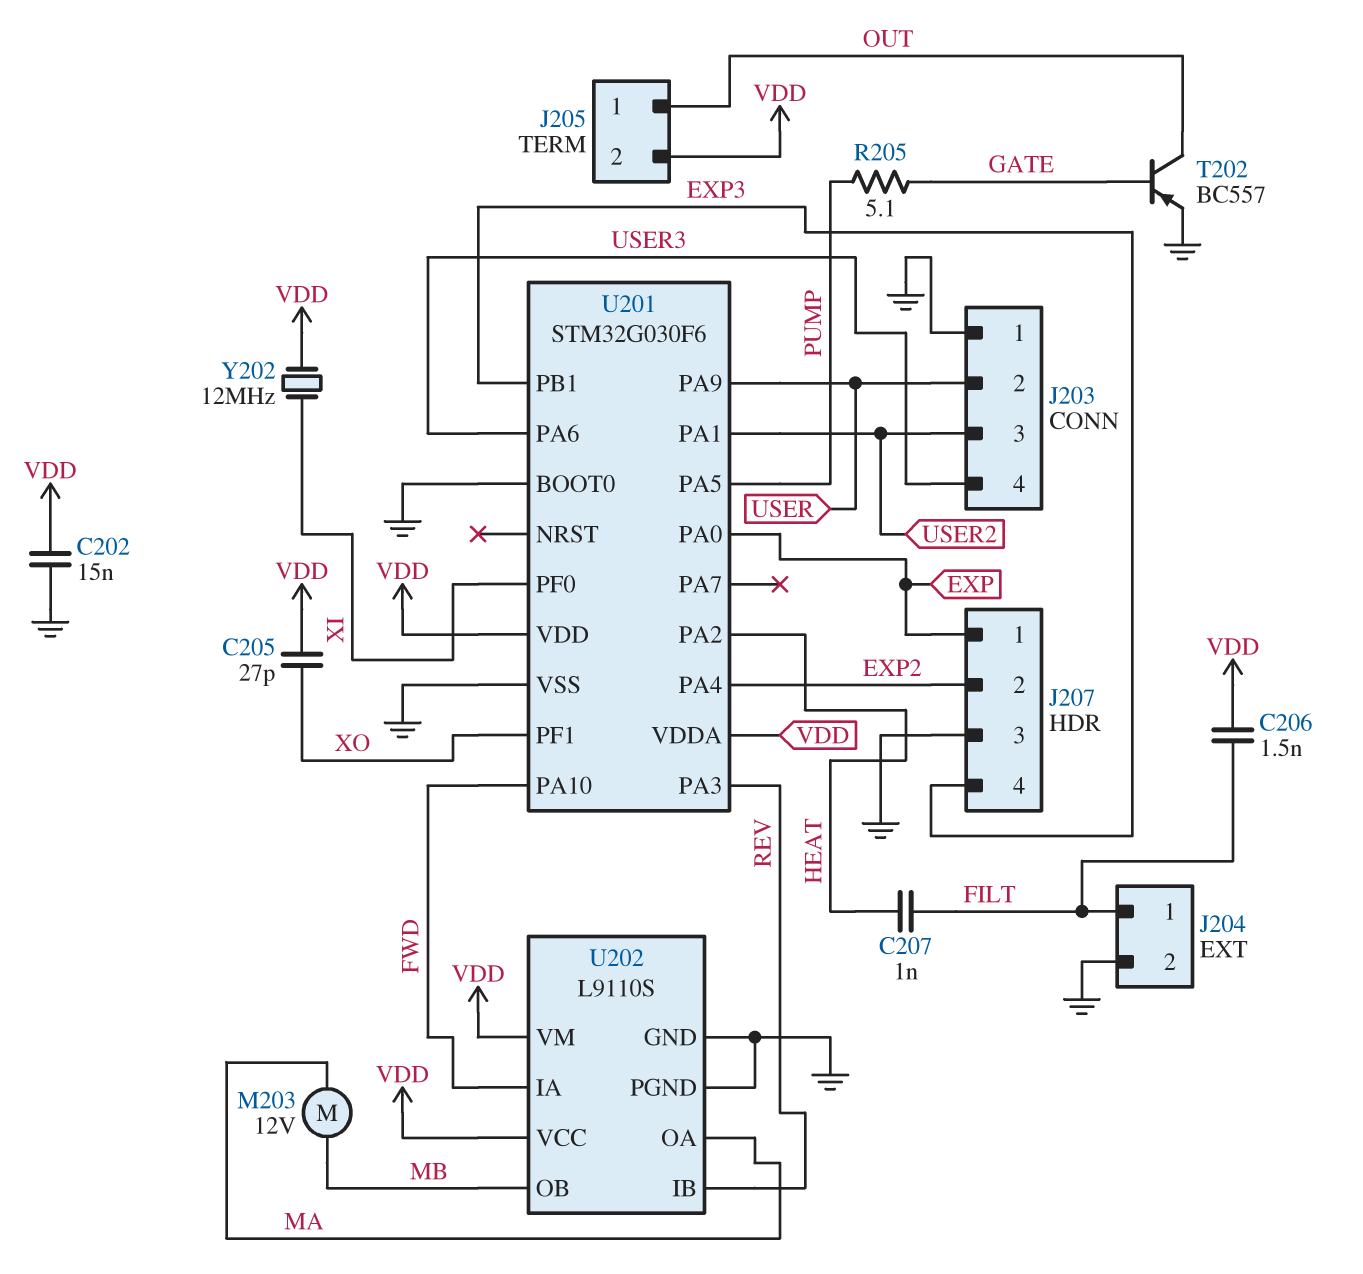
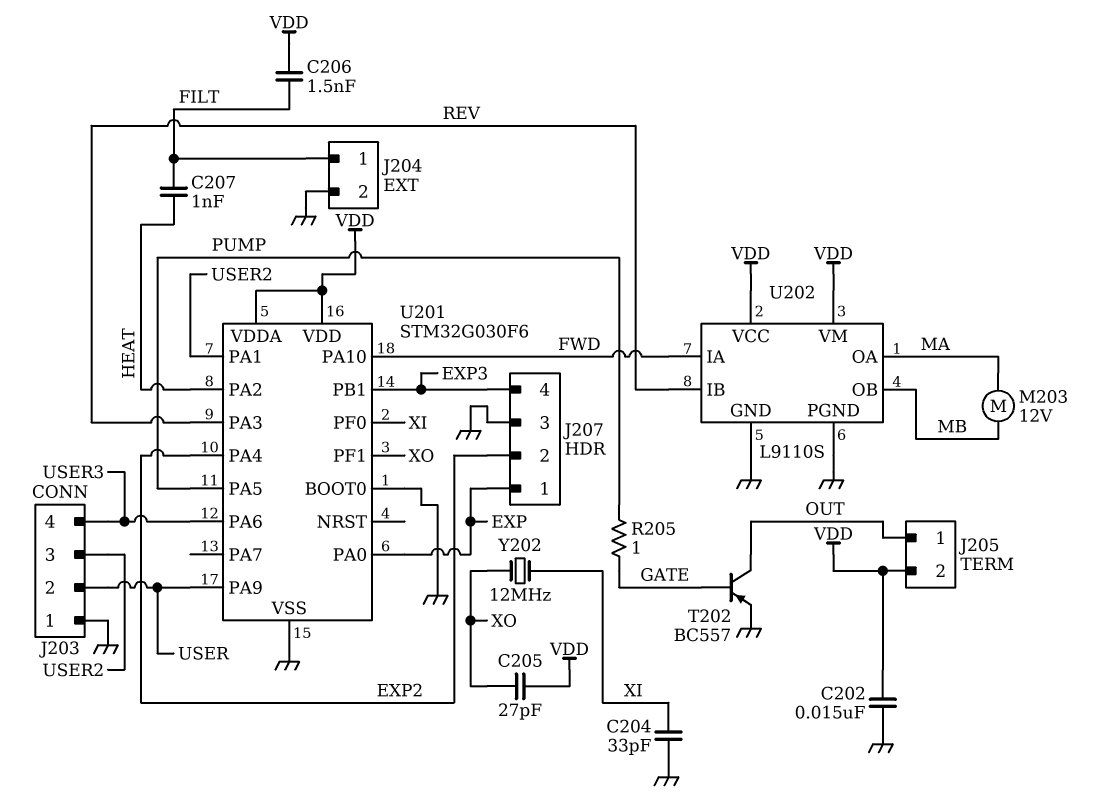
C204: none -> 33pF (GND, XI)
R205: 5.1 (GATE, PUMP) -> 1 (GATE, PUMP)
Y202: 12MHz (VDD, XI) -> 12MHz (XI, XO)

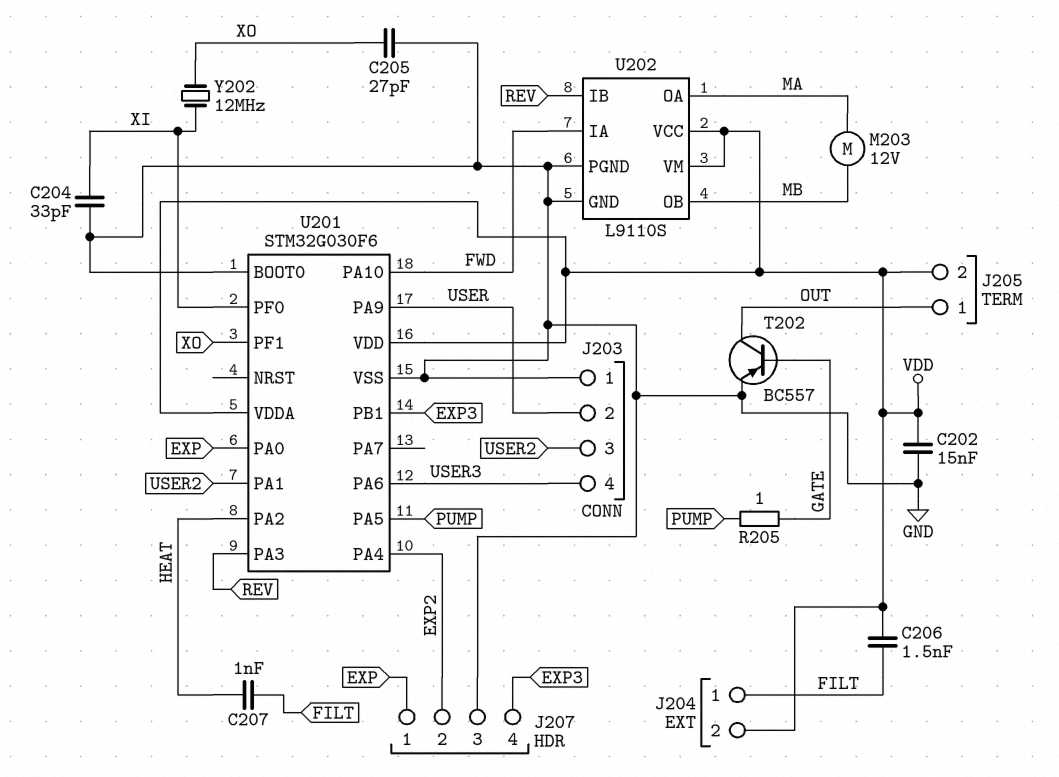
C205: 27pF (VDD, XO) -> 27pF (GND, XO)
J204 pin 2: GND -> VDD

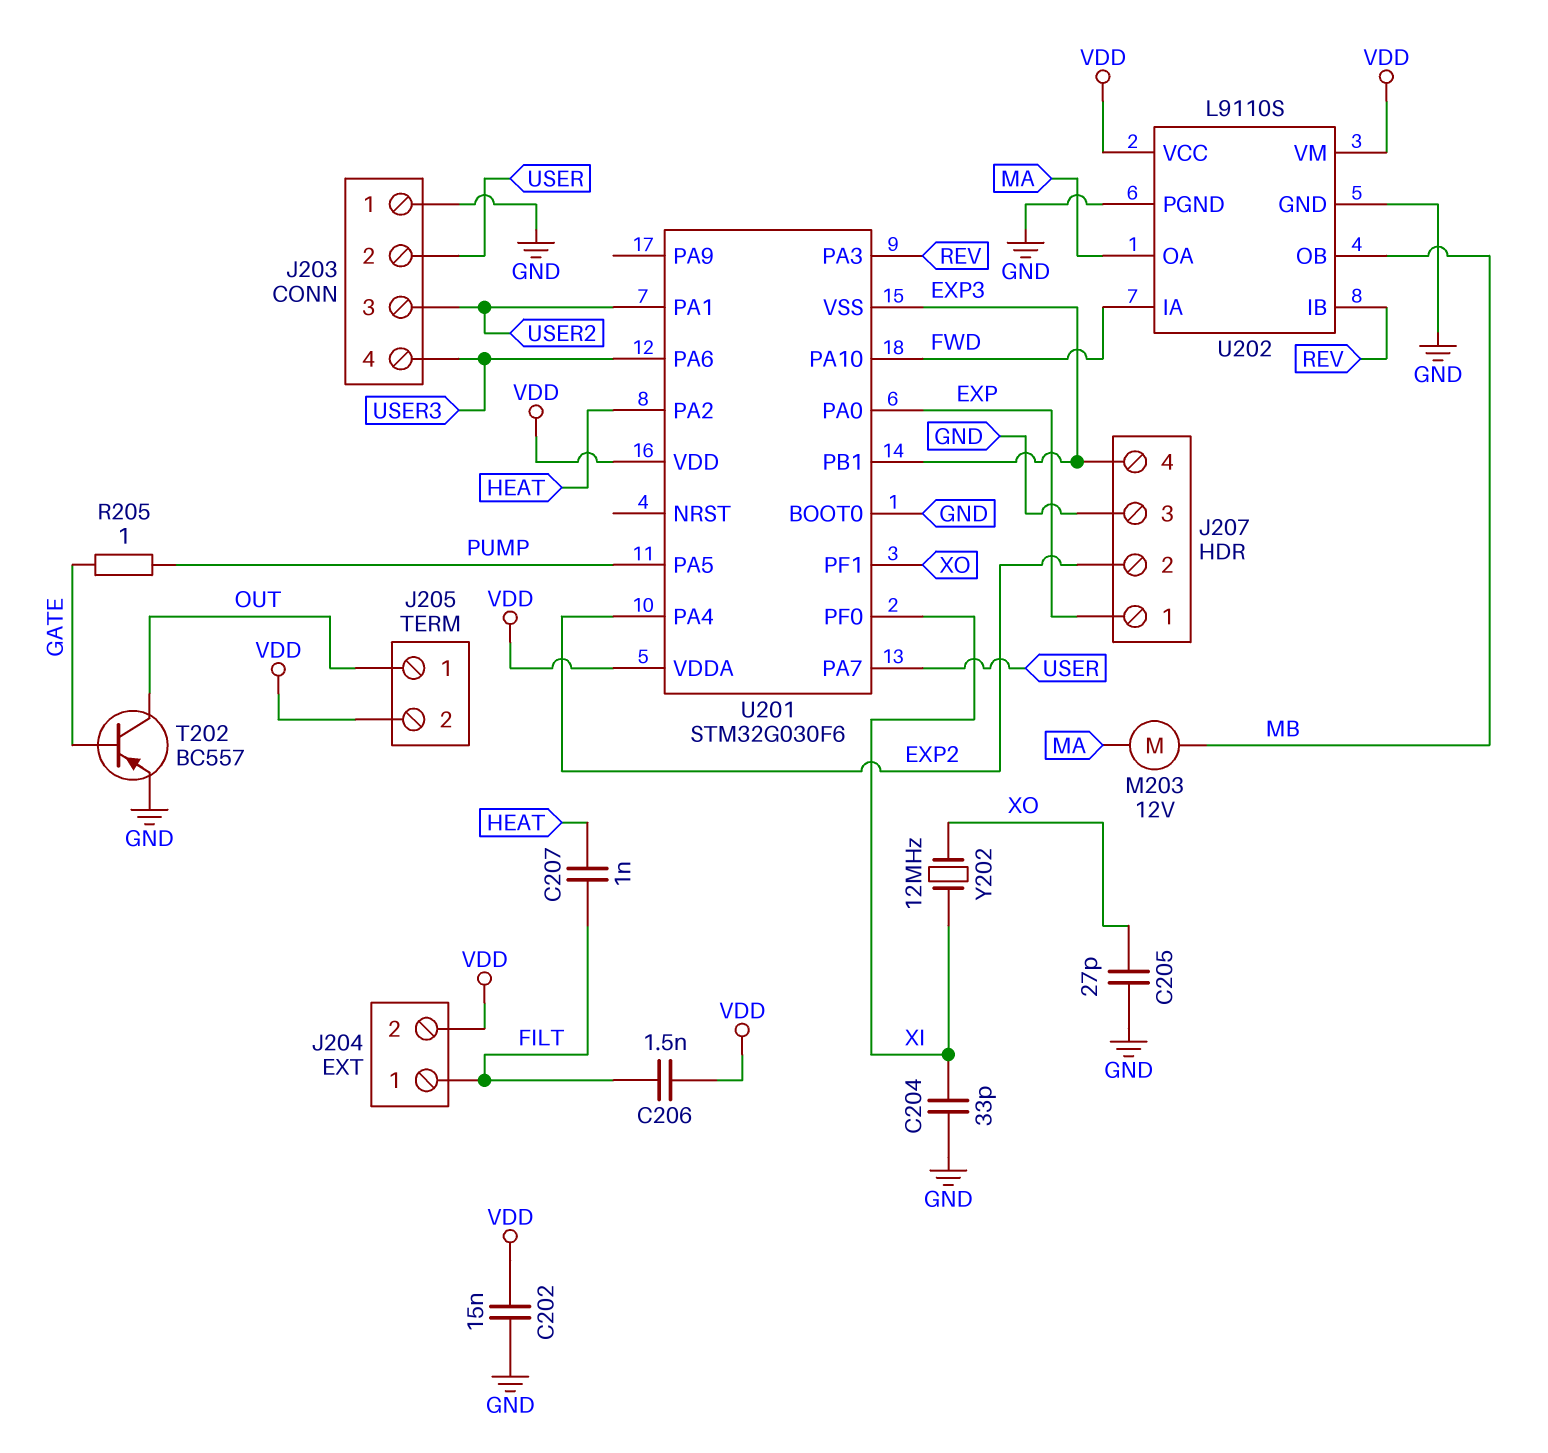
U201 pin PA7: none -> USER
U201 pin PA9: USER -> none
U201 pin VSS: GND -> EXP3

